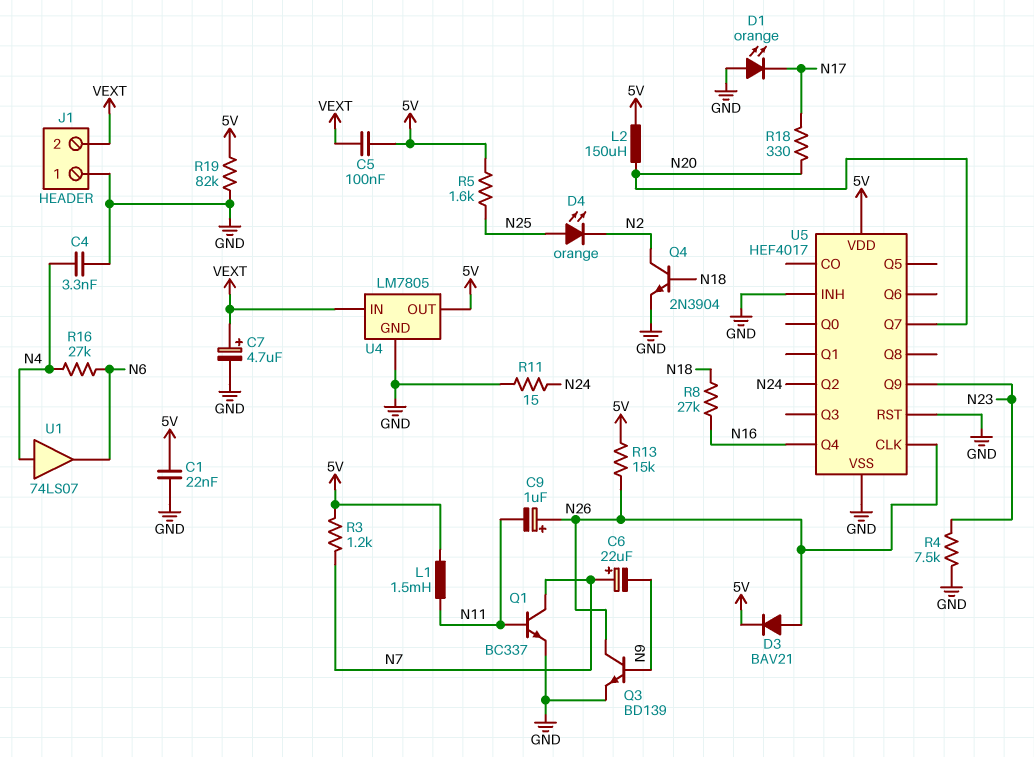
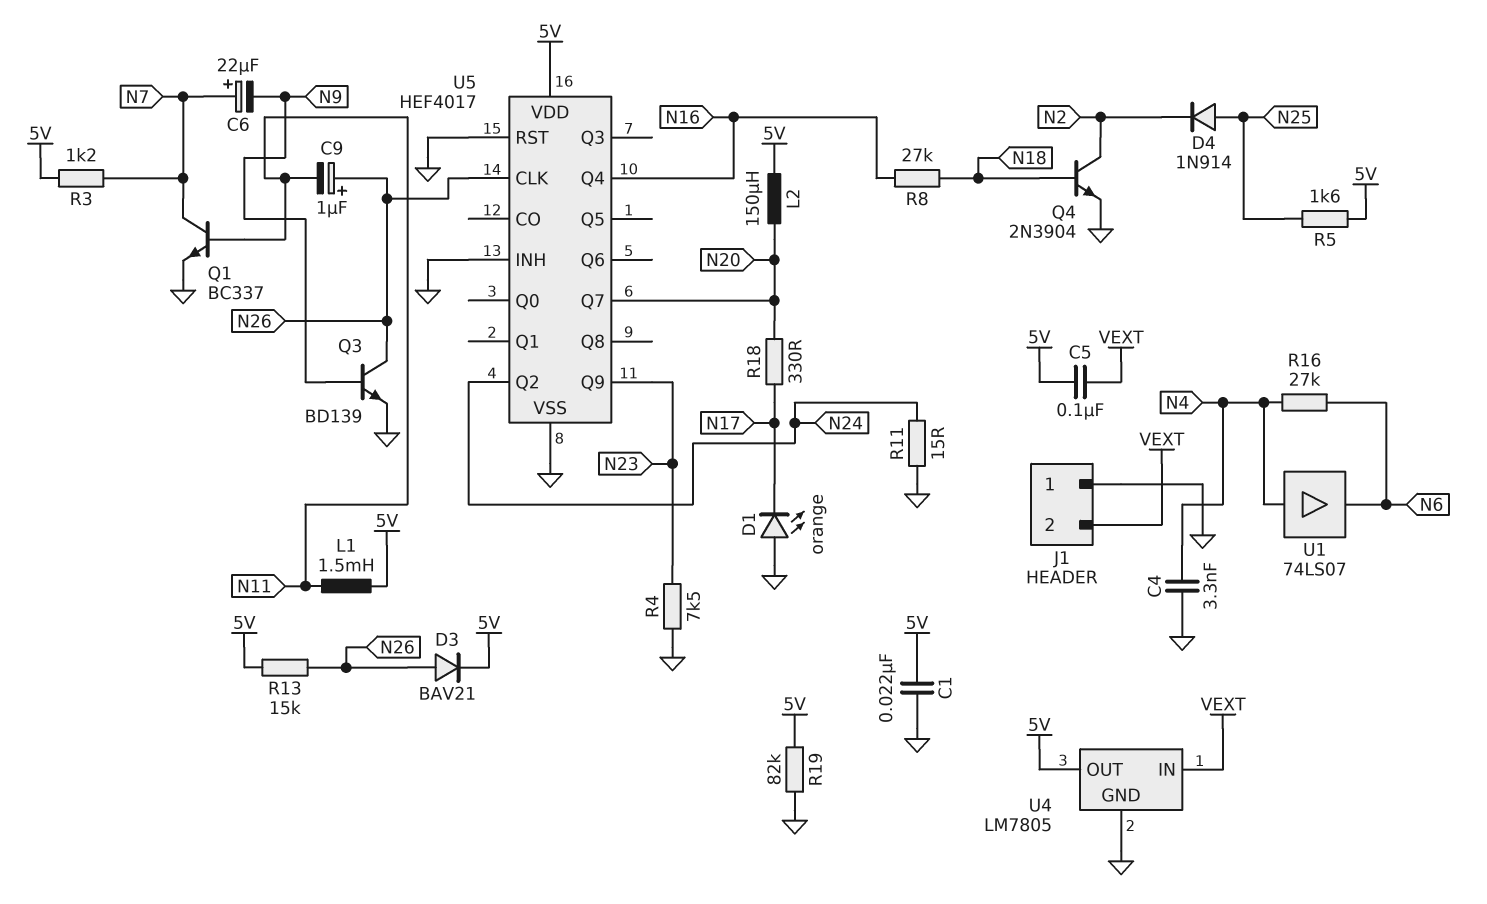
C7: 4.7uF (plus VEXT, minus GND) -> none
D4: LED orange (A N25, K N2) -> diode 1N914 (A N25, K N2)

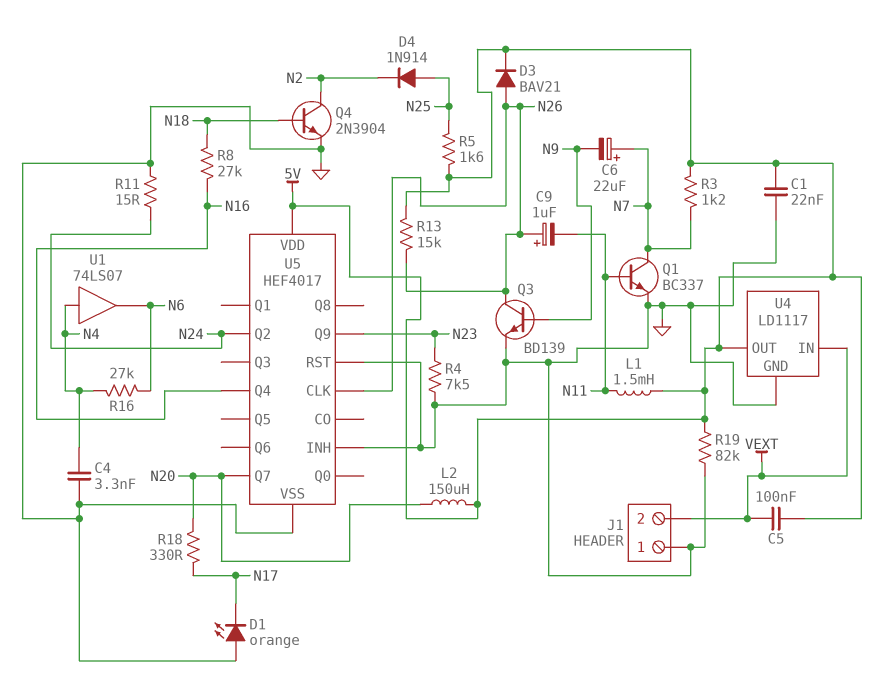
U4: LM7805 -> LD1117

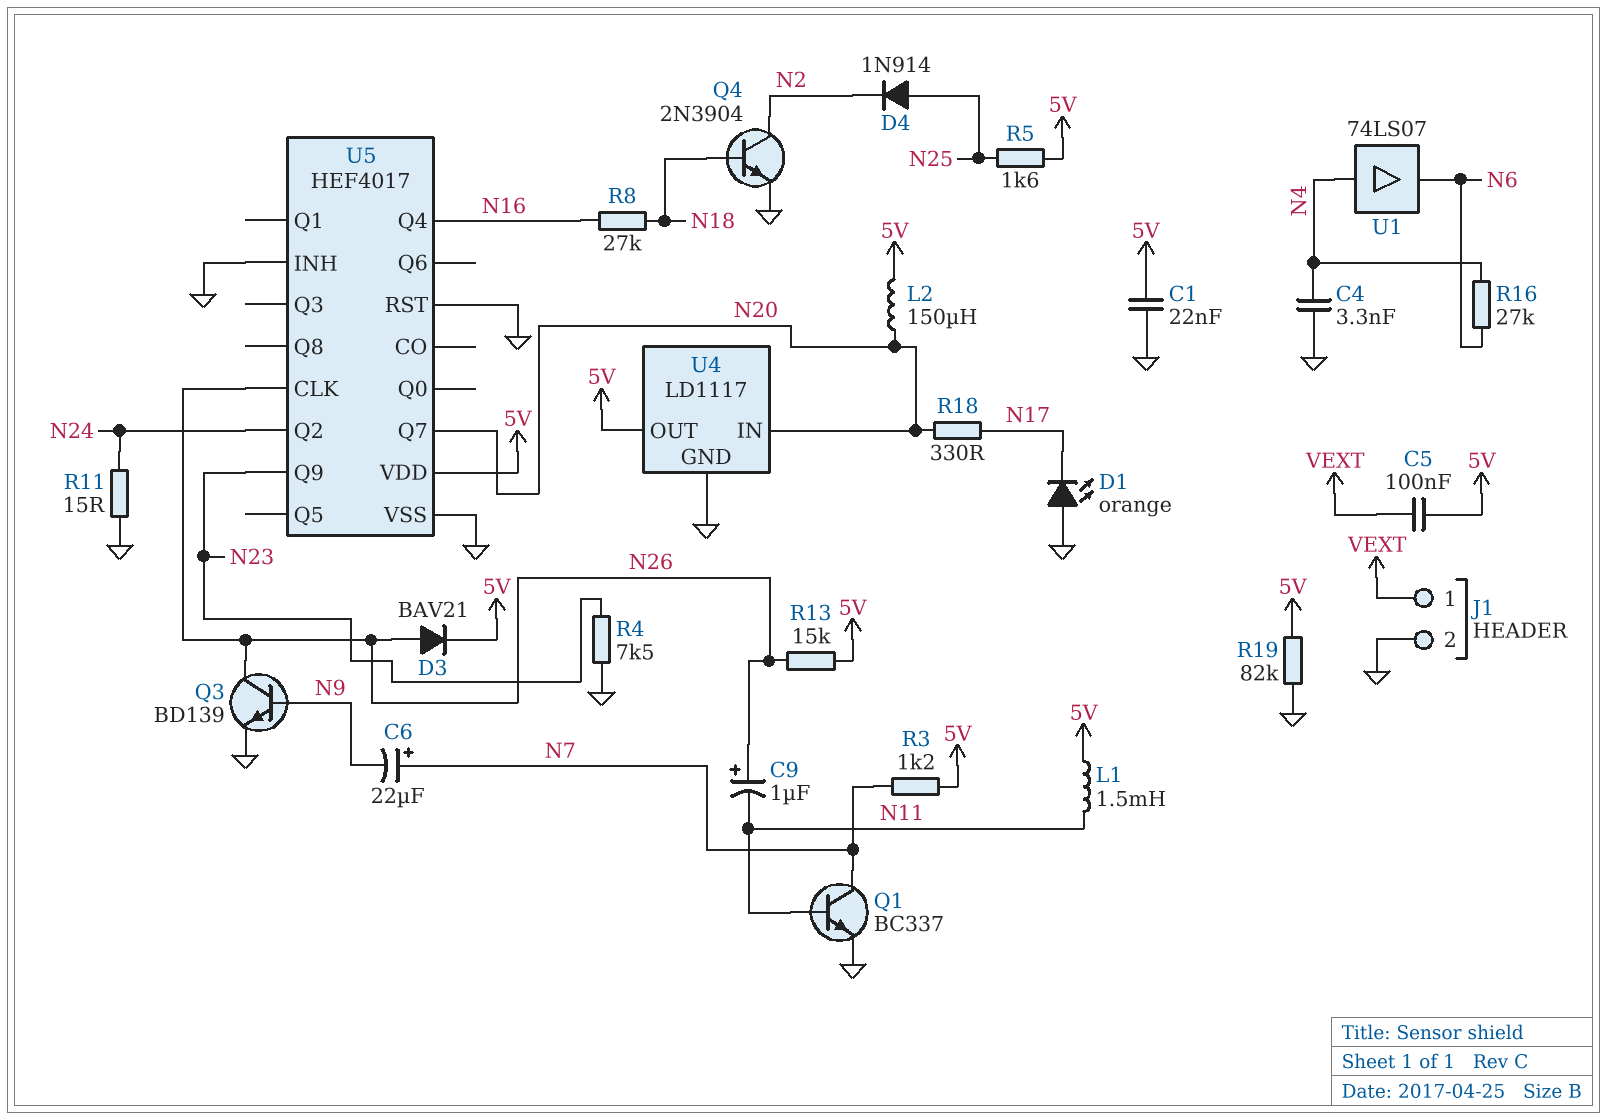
J1 pin 1: GND -> VEXT
J1 pin 2: VEXT -> GND
U4 pin IN: VEXT -> N20

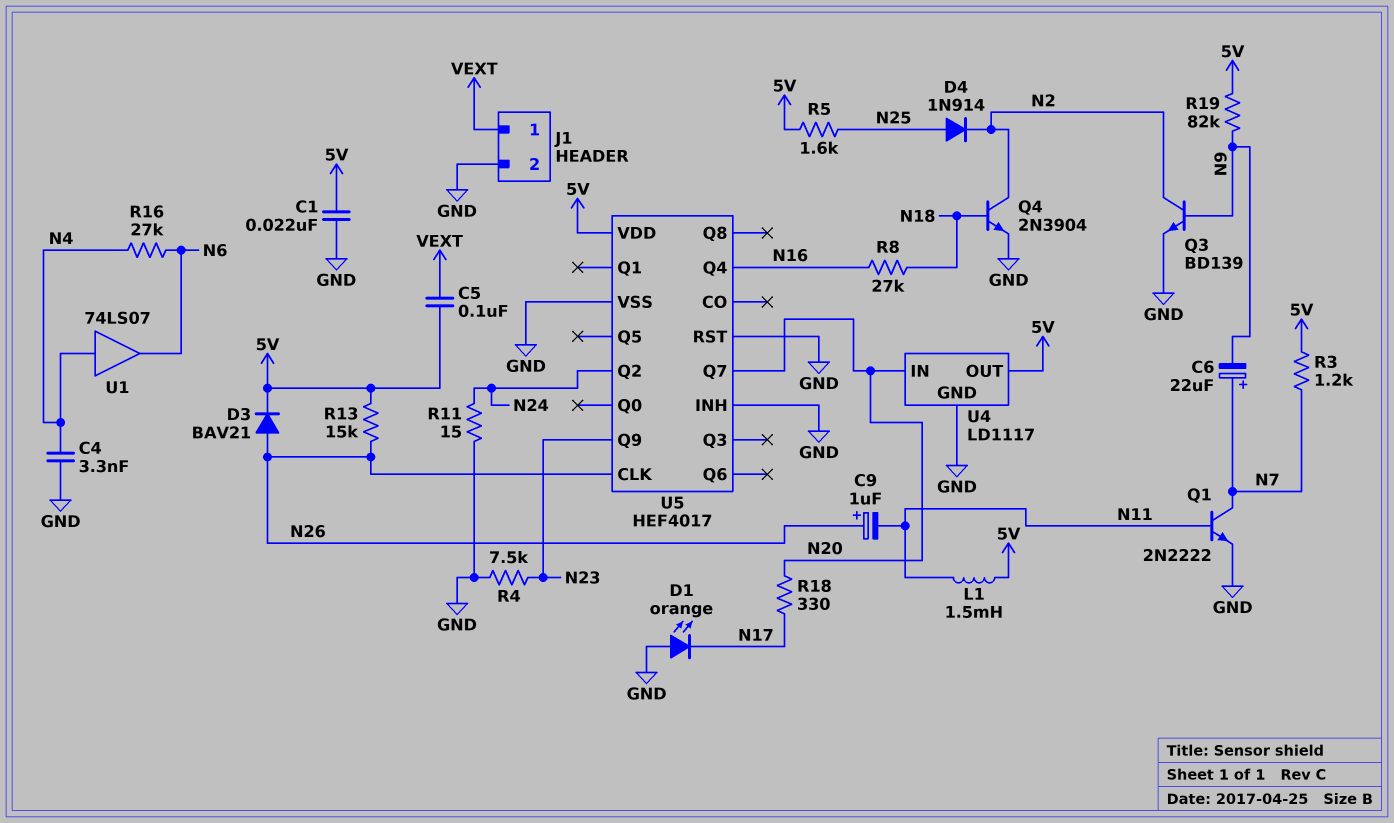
L2: 150uH (5V, N20) -> none
Q1: NPN BC337 (B N11, C N7, E GND) -> NPN 2N2222 (B N11, C N7, E GND)
Q3: NPN BD139 (B N9, C N26, E GND) -> NPN BD139 (B N9, C N2, E GND)
R19: 82k (5V, GND) -> 82k (5V, N9)

